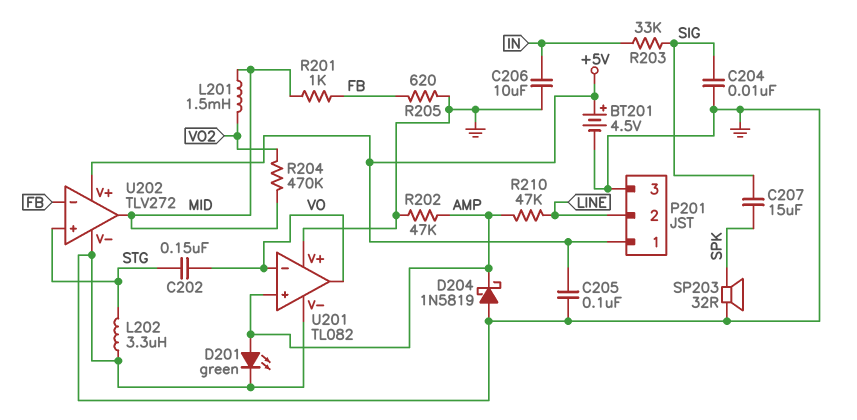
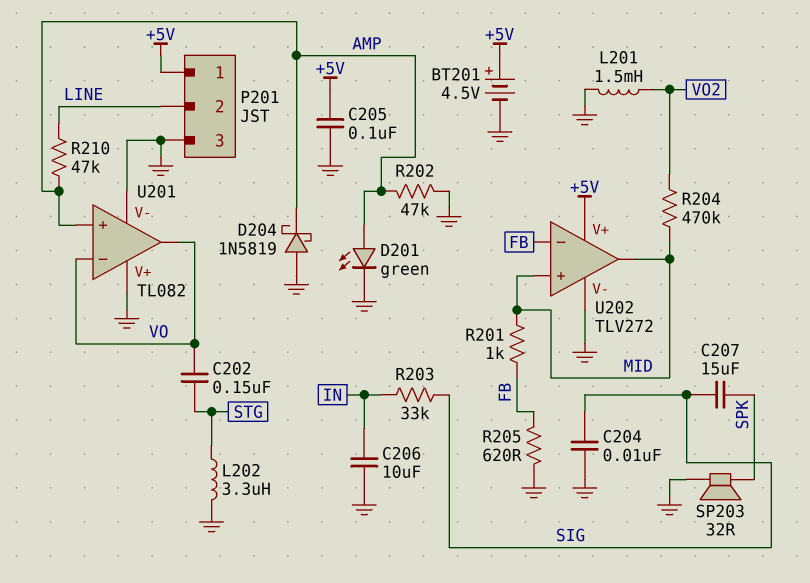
L201: 1.5mH (MID, VO2) -> 1.5mH (GND, VO2)
U202 pin in+: STG -> MID

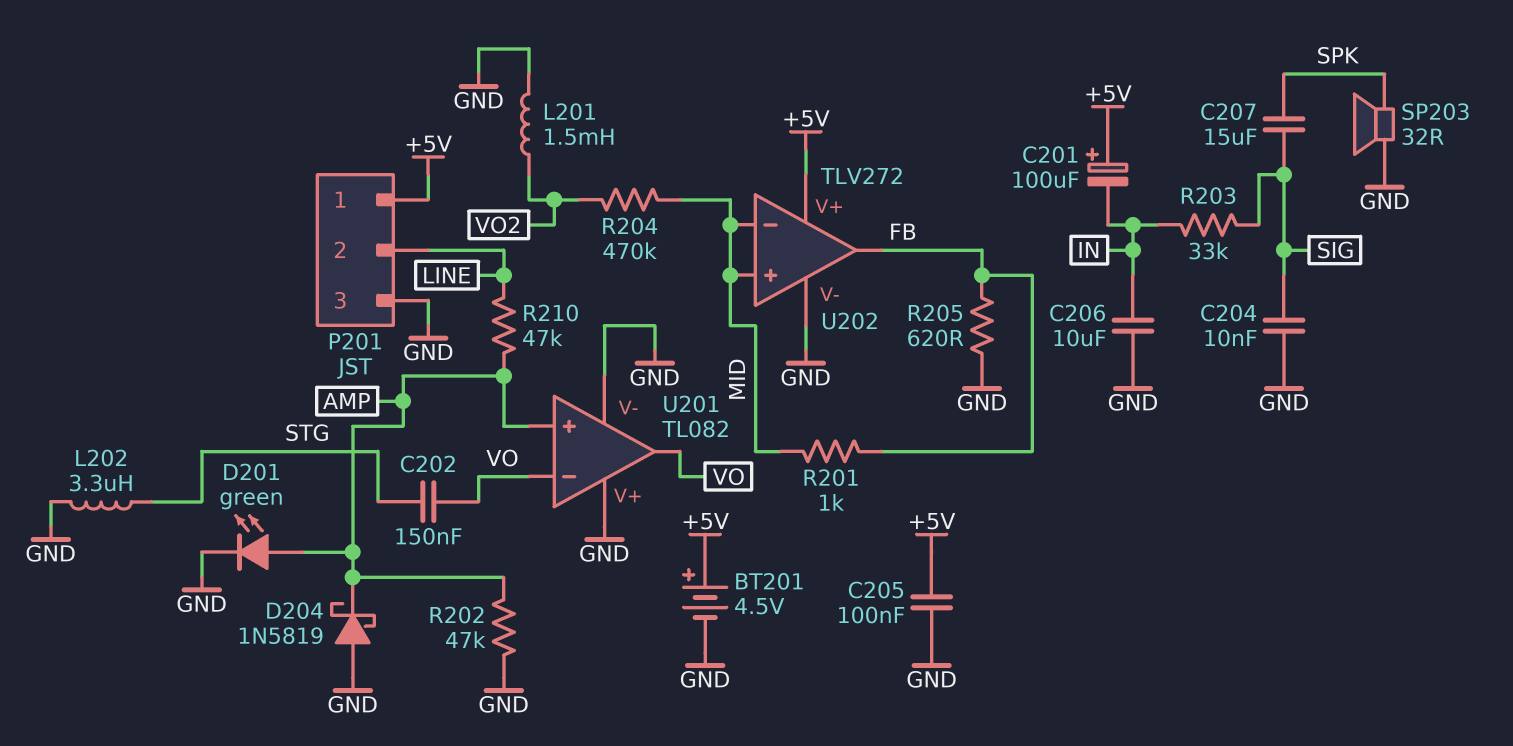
C201: none -> 100uF (plus +5V, minus IN)
U202 pin in-: FB -> MID
U202 pin out: MID -> FB

